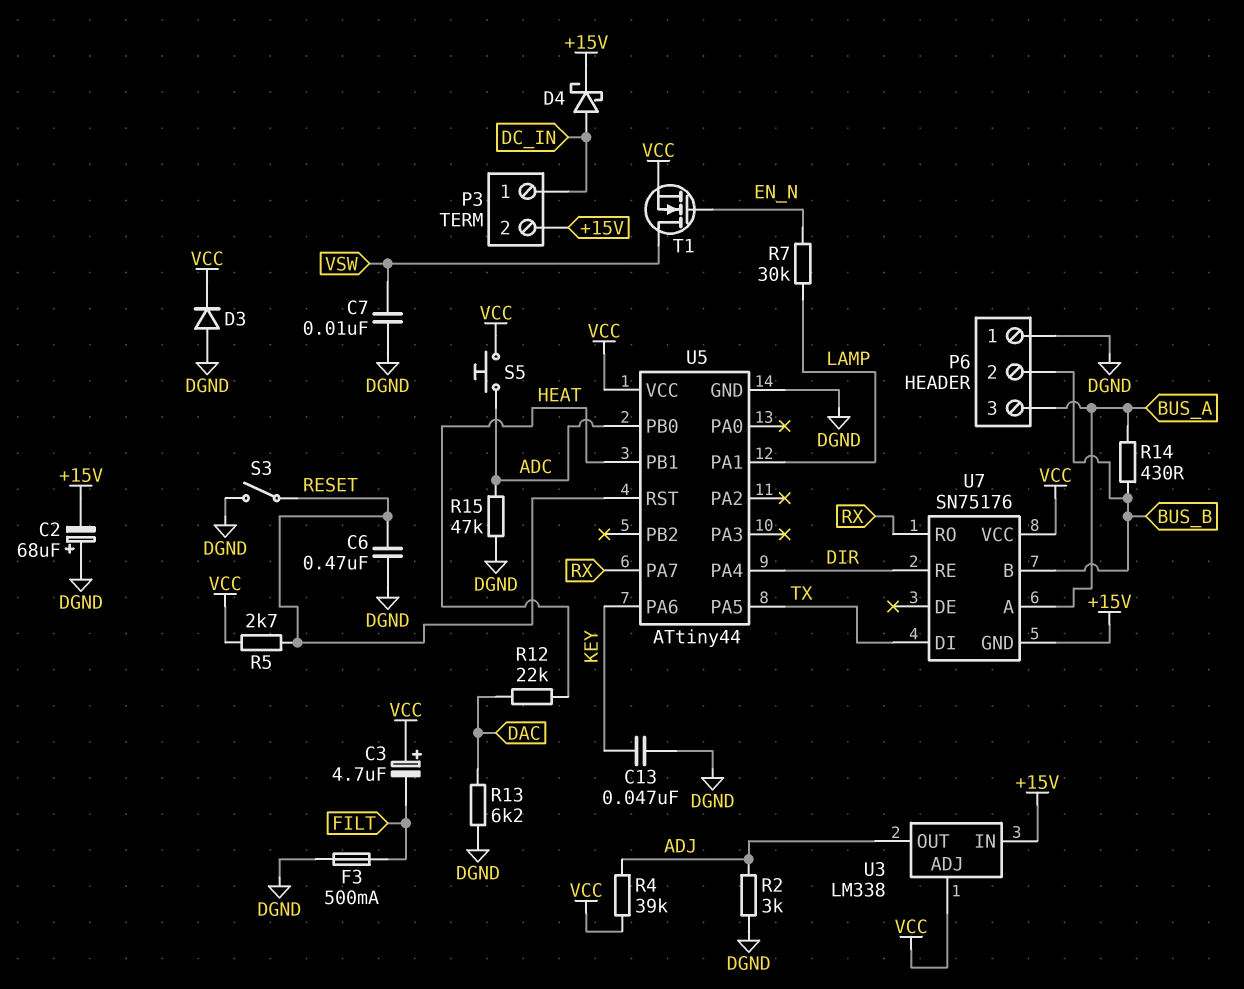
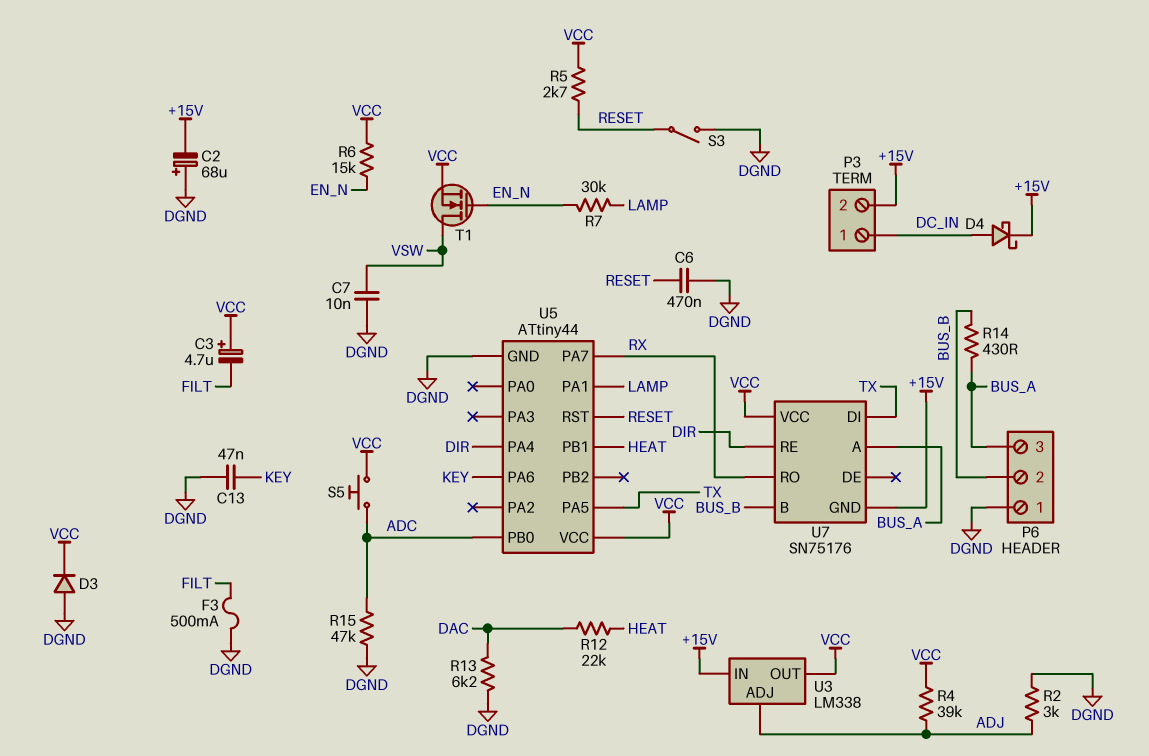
R6: none -> 15k (EN_N, VCC)
U3 pin ADJ: VCC -> ADJ
U3 pin OUT: ADJ -> VCC

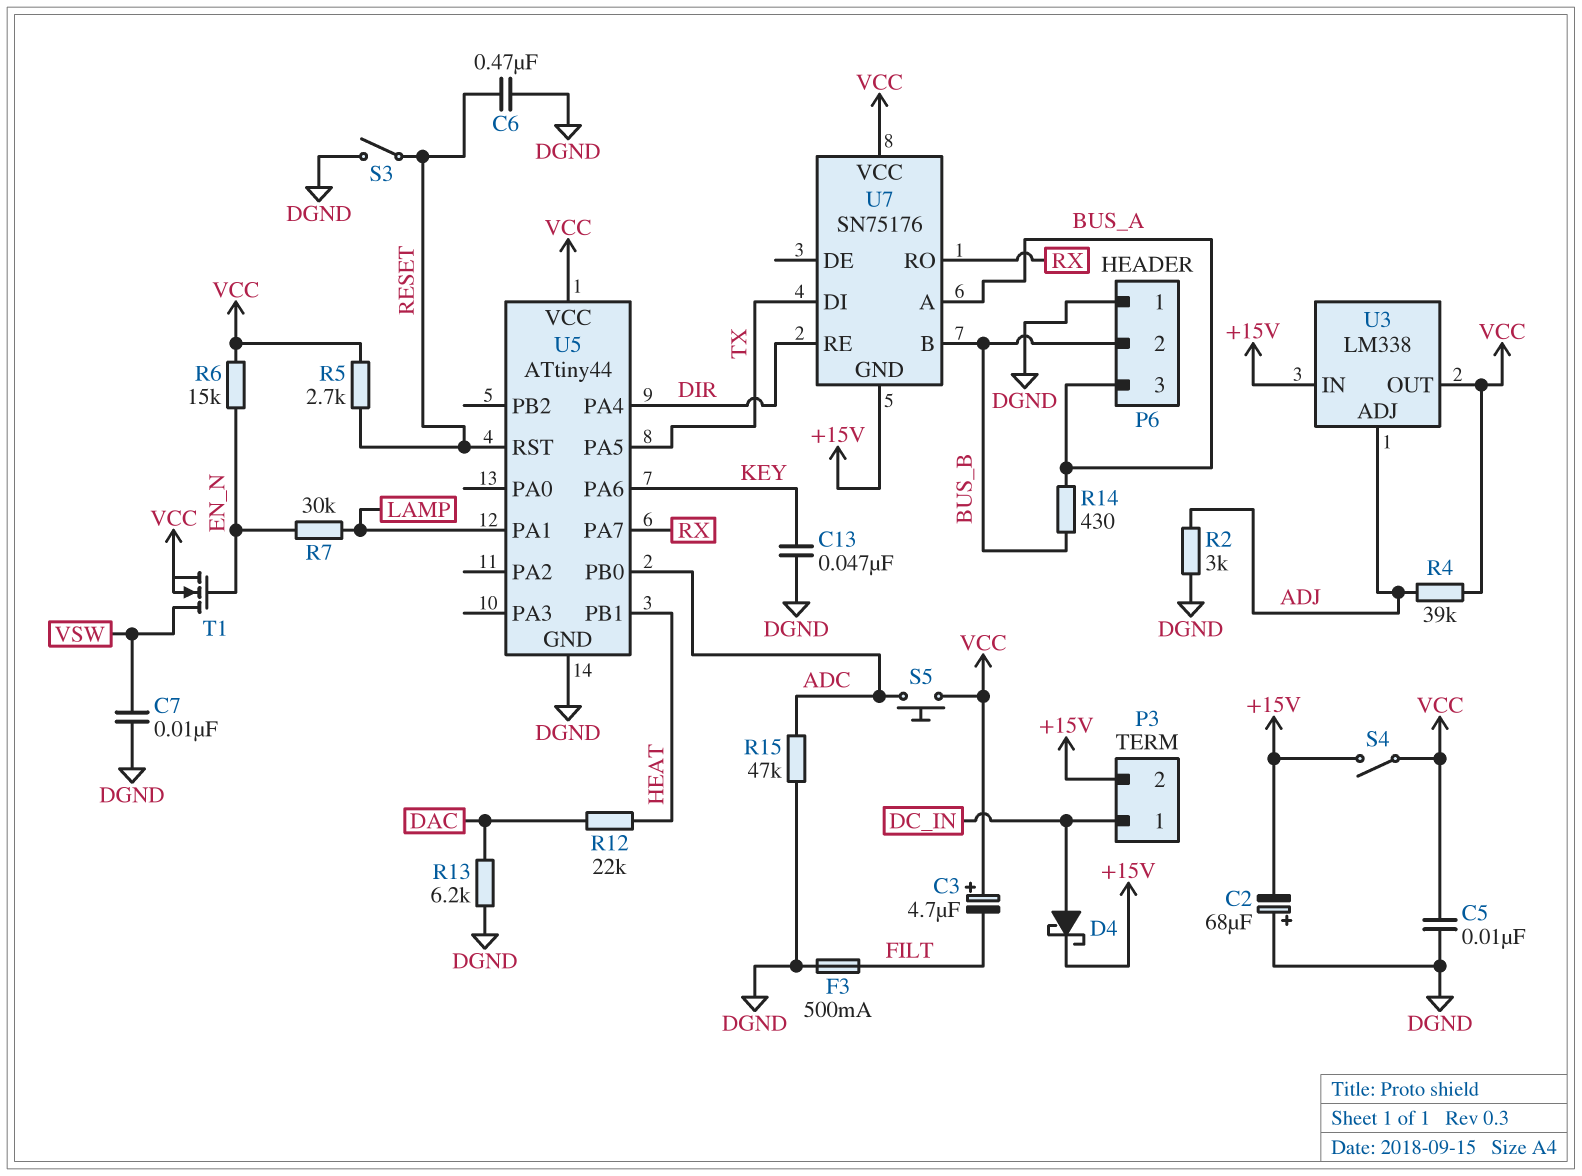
C5: none -> 10nF (DGND, VCC)
D3: diode (A DGND, K VCC) -> none
S4: none -> switch (+15V, VCC)

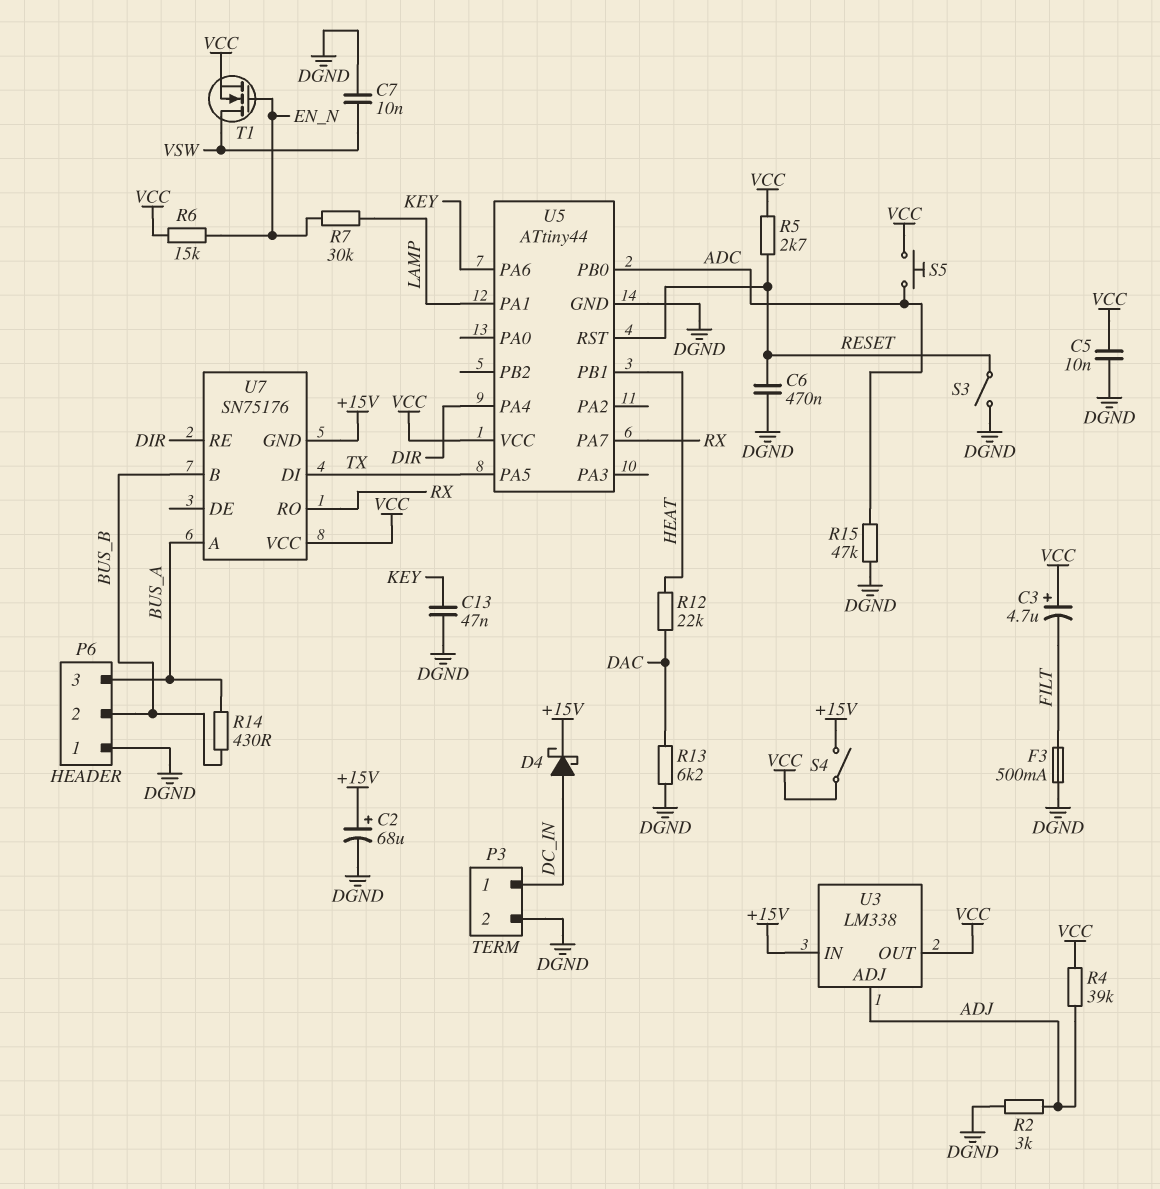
C2: 68uF (plus DGND, minus +15V) -> 68uF (plus +15V, minus DGND)
P3 pin 2: +15V -> DGND

